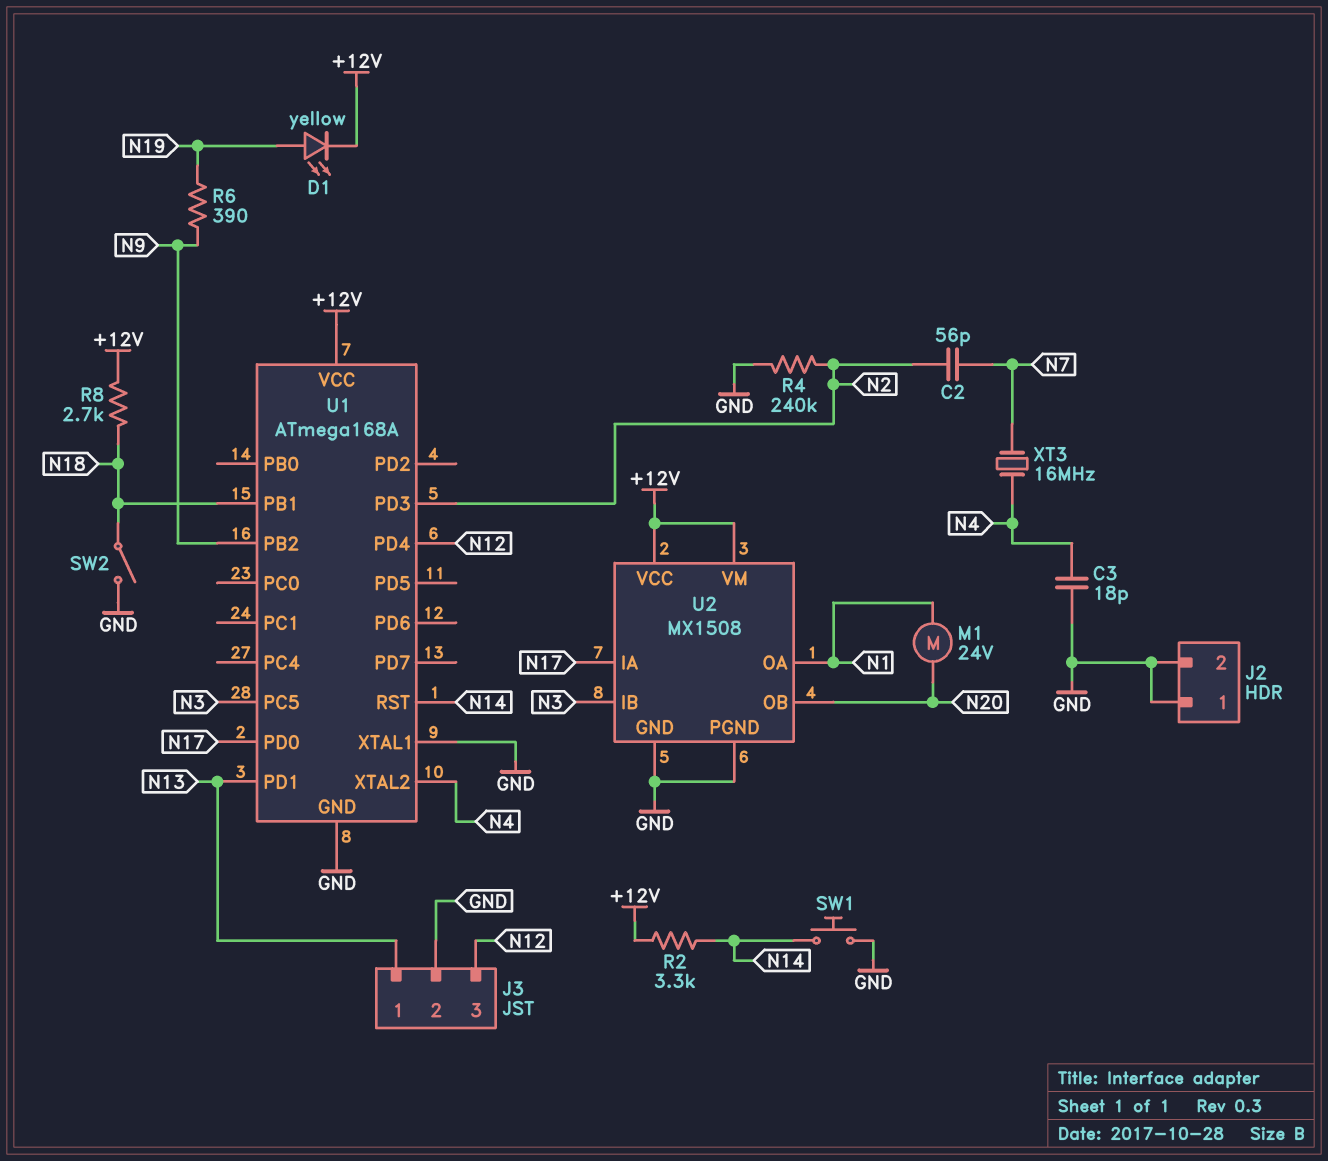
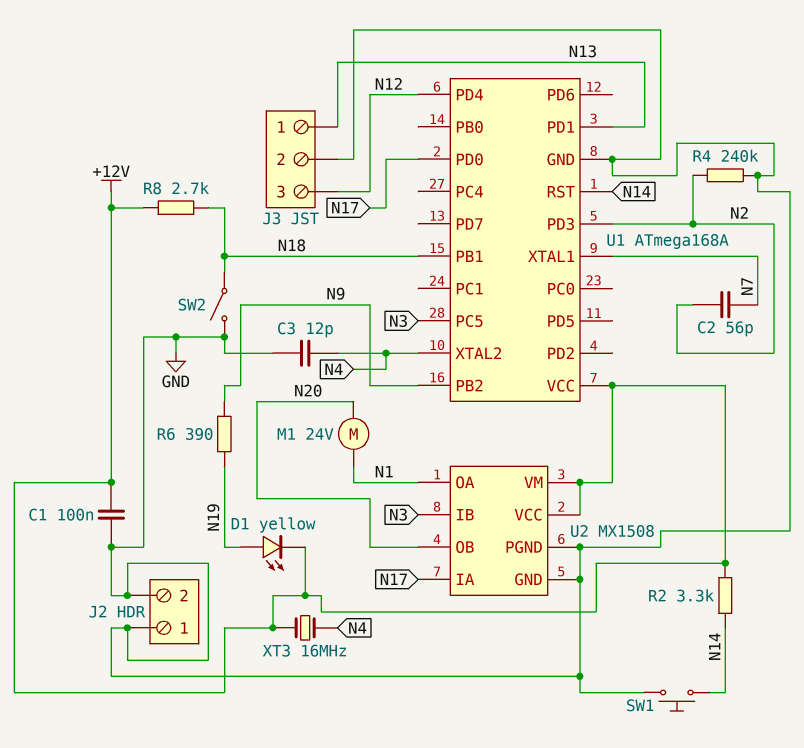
C1: none -> 100nF (+12V, GND)
C3: 18pF (GND, N4) -> 12pF (GND, N4)
U1 pin XTAL1: GND -> N7
XT3: 16MHz (N4, N7) -> 16MHz (+12V, N4)

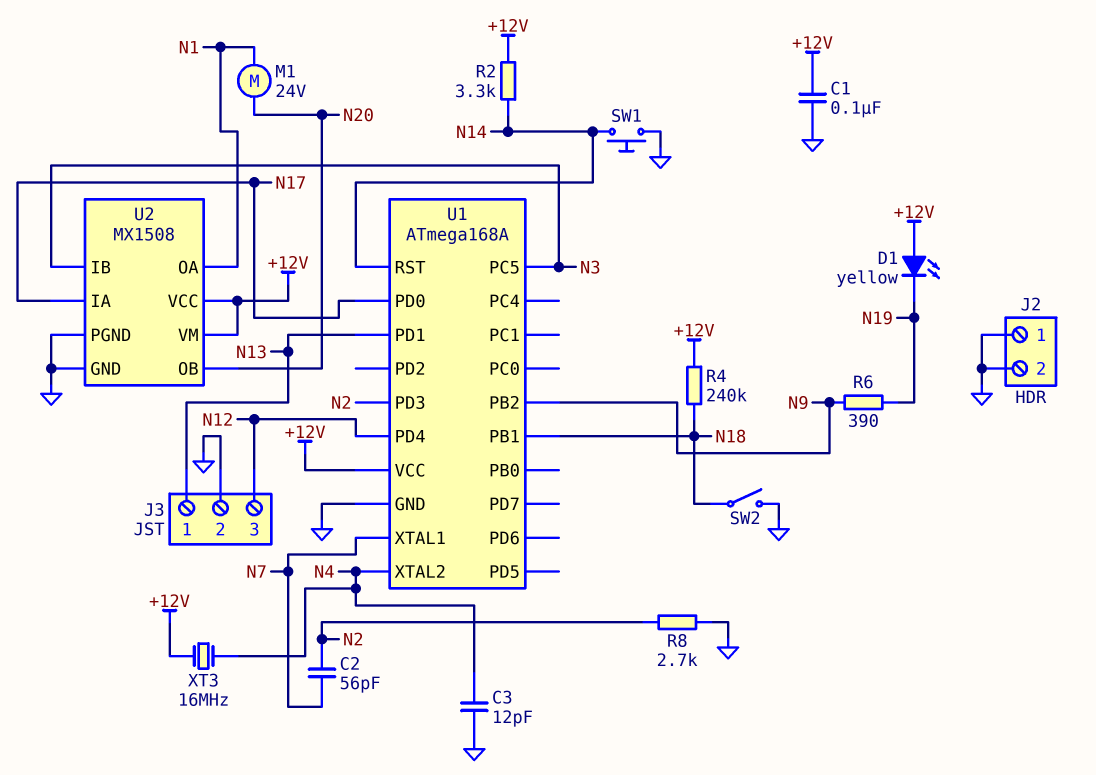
D1: LED yellow (A N19, K +12V) -> LED yellow (A +12V, K N19)
R4: 240k (GND, N2) -> 240k (+12V, N18)
R8: 2.7k (+12V, N18) -> 2.7k (GND, N2)

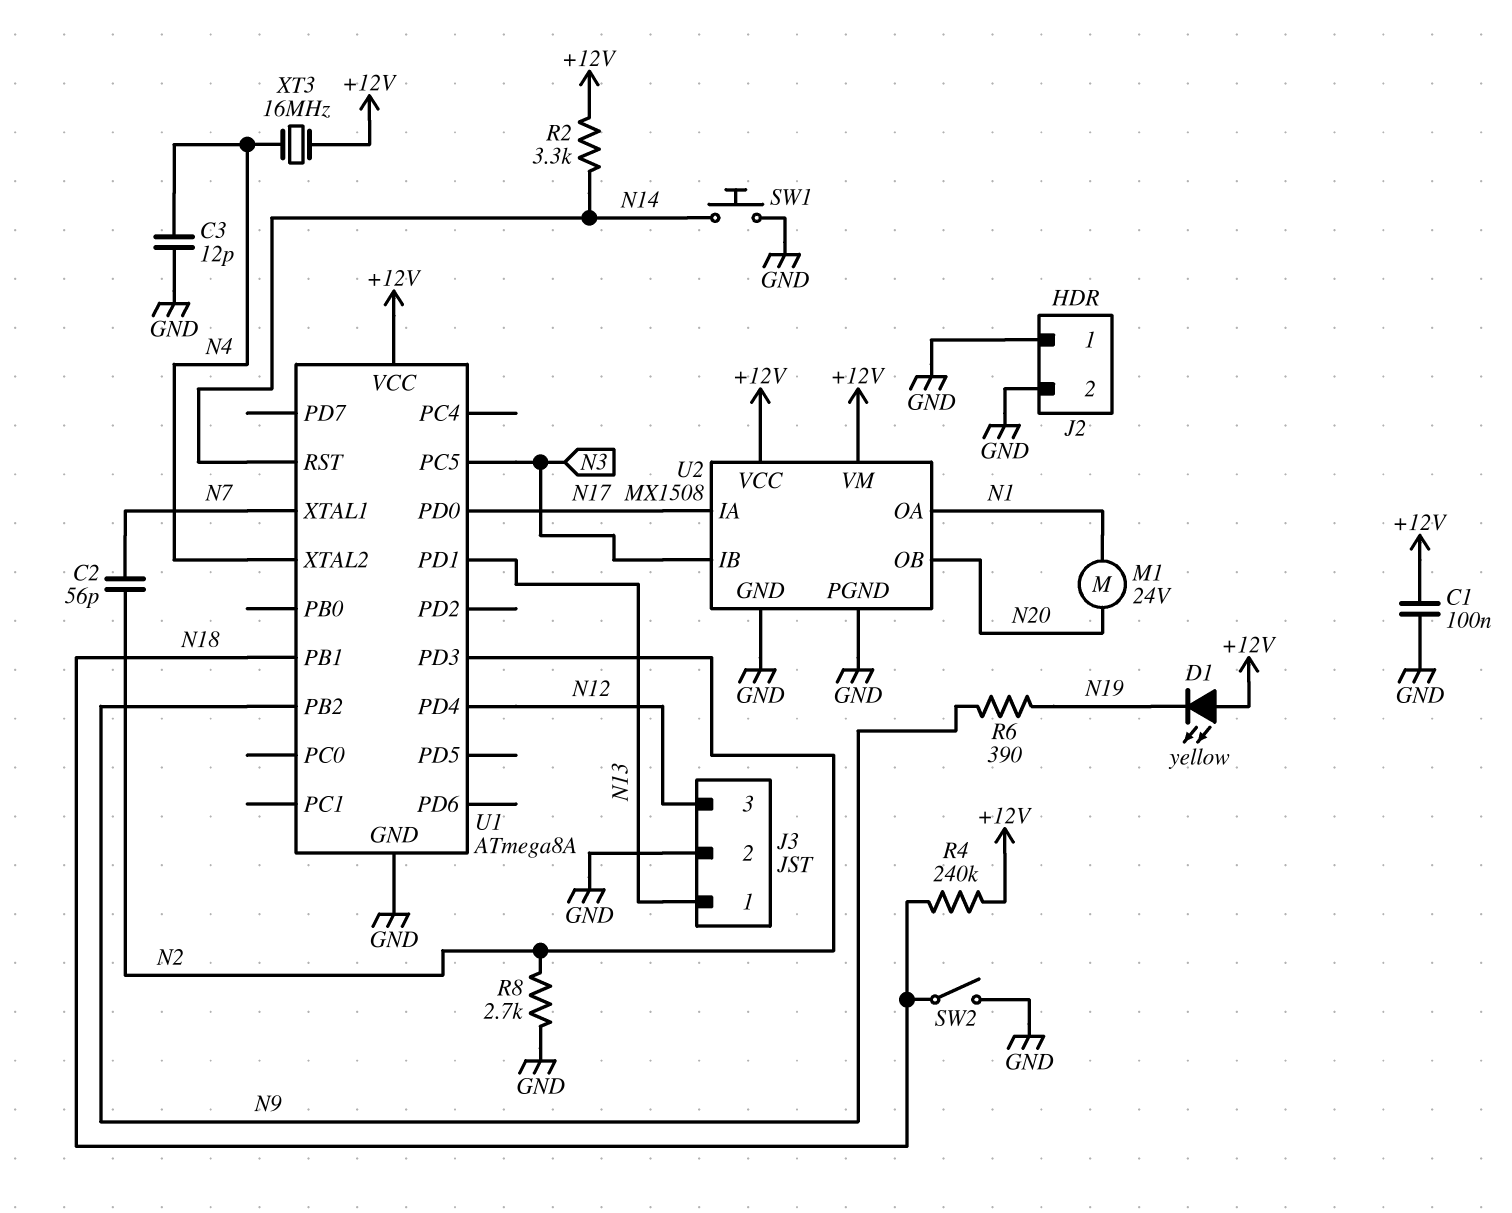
U1: ATmega168A -> ATmega8A

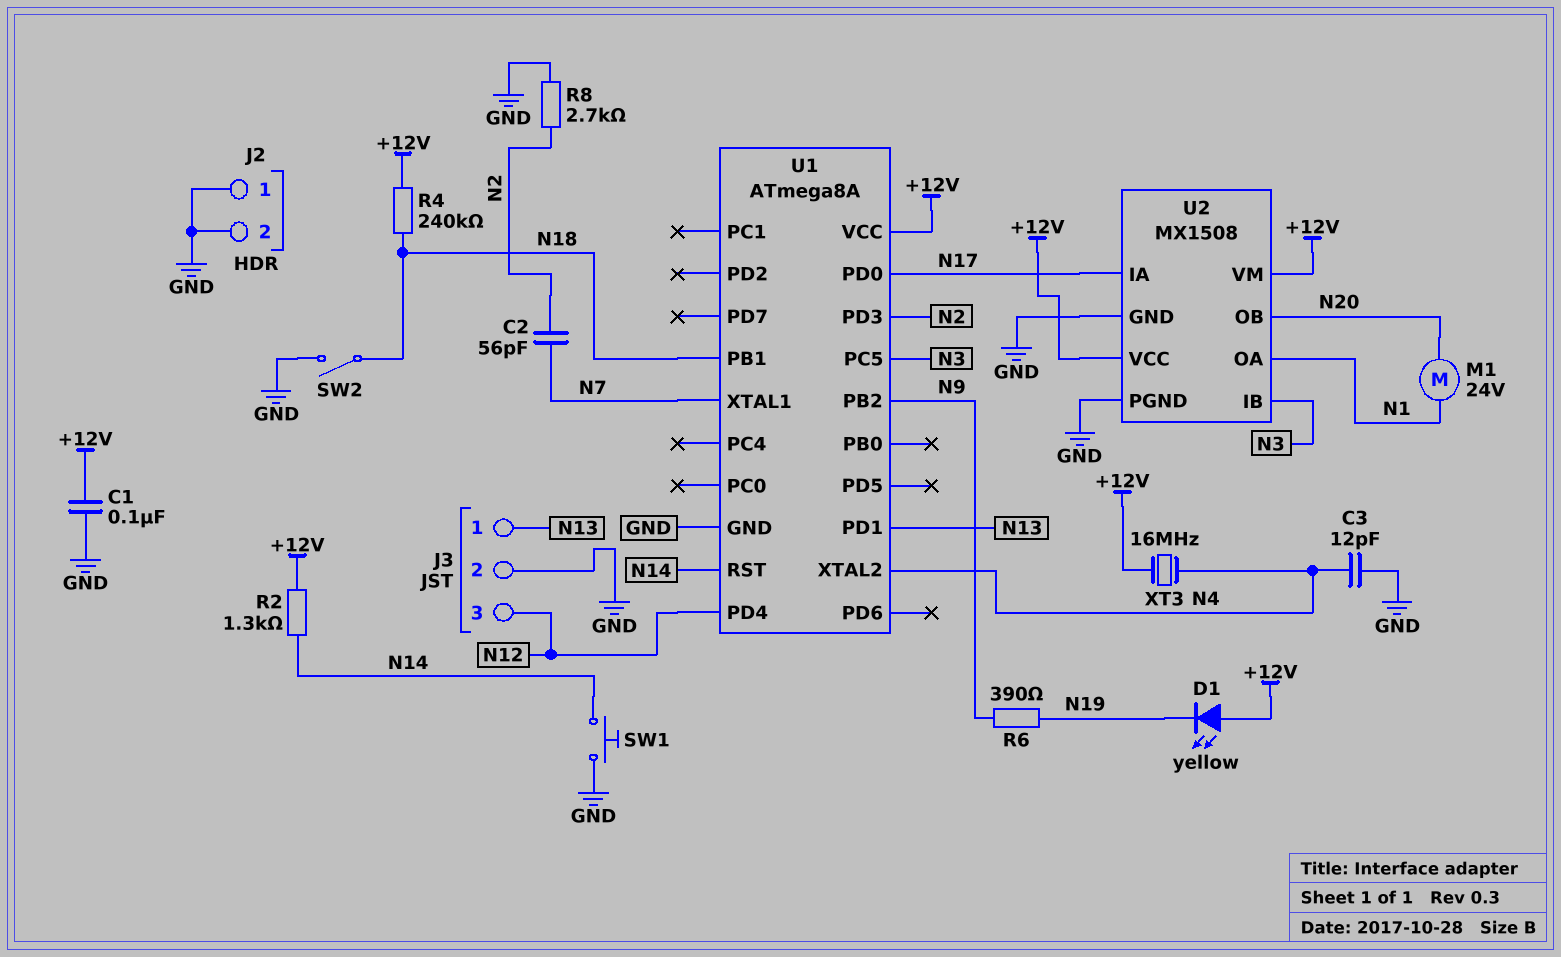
R2: 3.3k (+12V, N14) -> 1.3k (+12V, N14)

